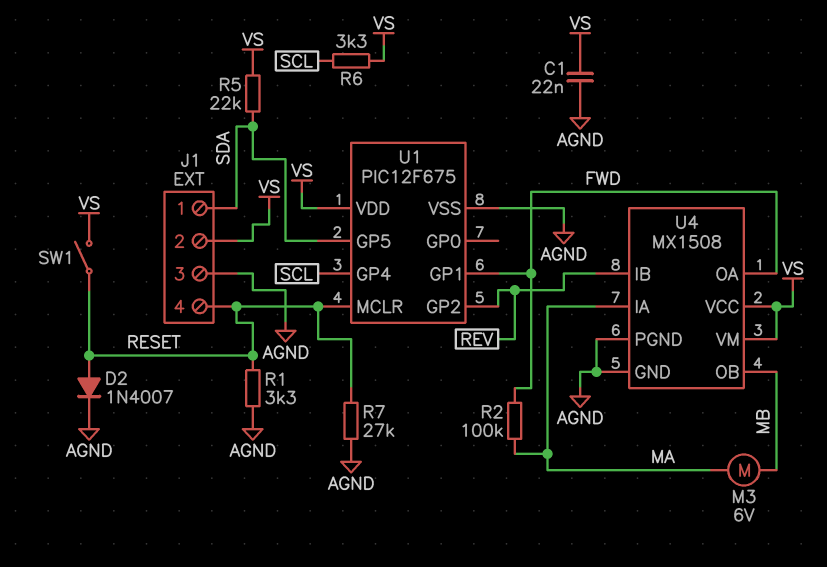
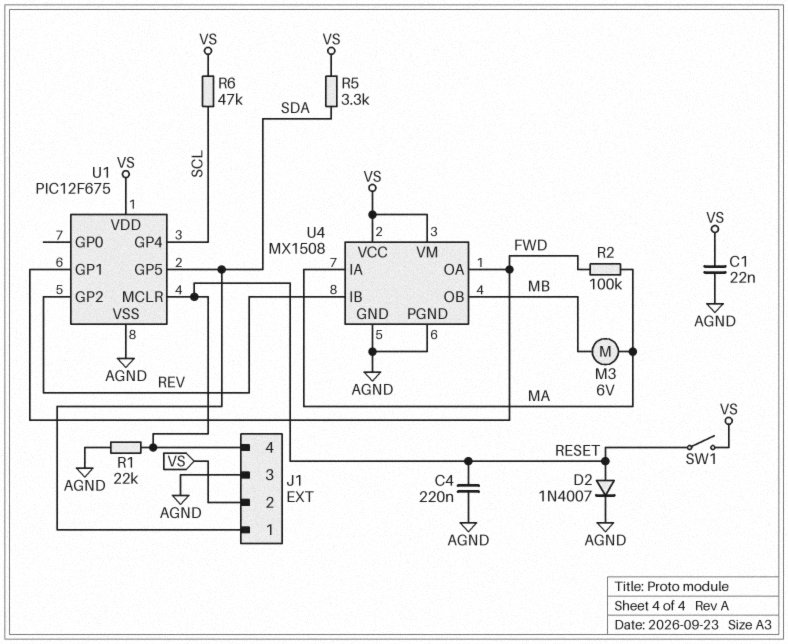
C4: none -> 220nF (AGND, RESET)
R1: 3.3k (AGND, RESET) -> 22k (AGND, RESET)
R5: 22k (SDA, VS) -> 3.3k (SDA, VS)
R6: 3.3k (SCL, VS) -> 47k (SCL, VS)
R7: 27k (AGND, RESET) -> none

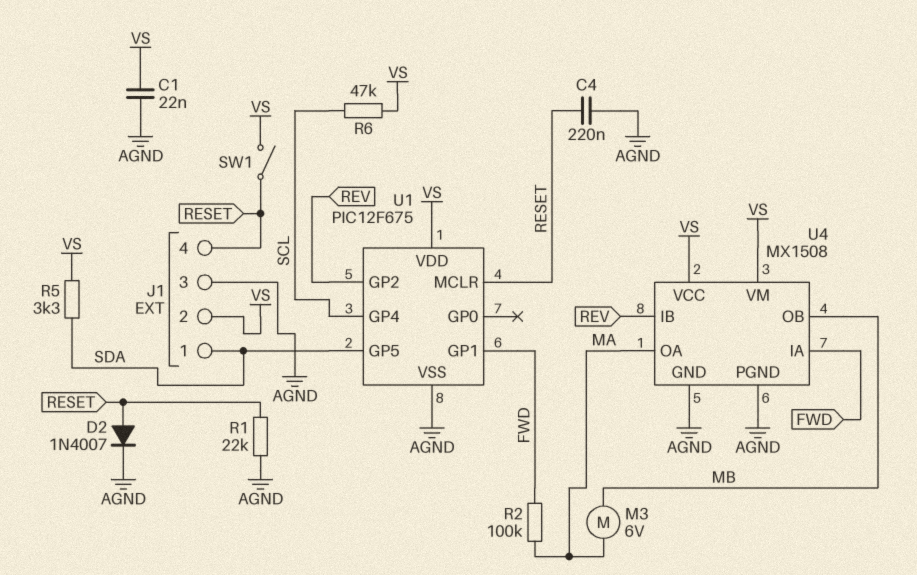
U4 pin IA: MA -> FWD
U4 pin OA: FWD -> MA

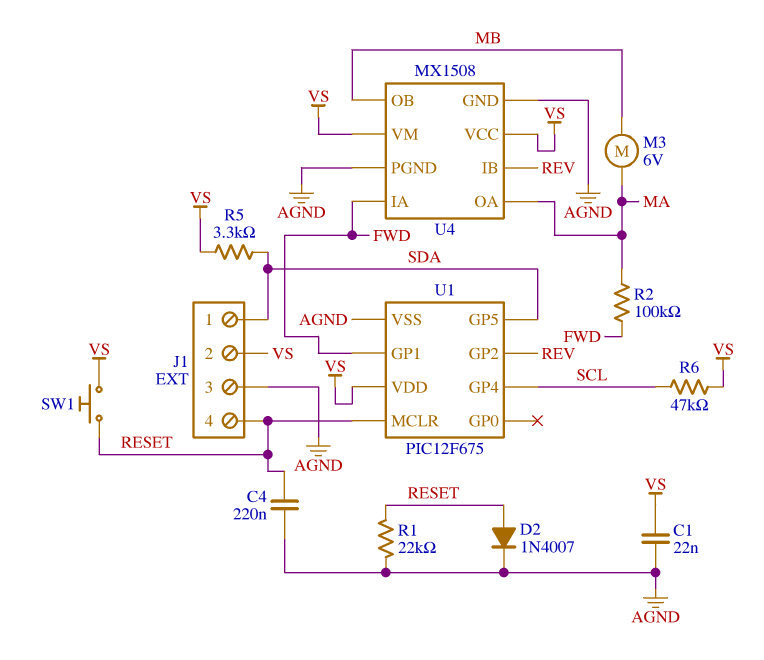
SW1: switch (RESET, VS) -> button (RESET, VS)

